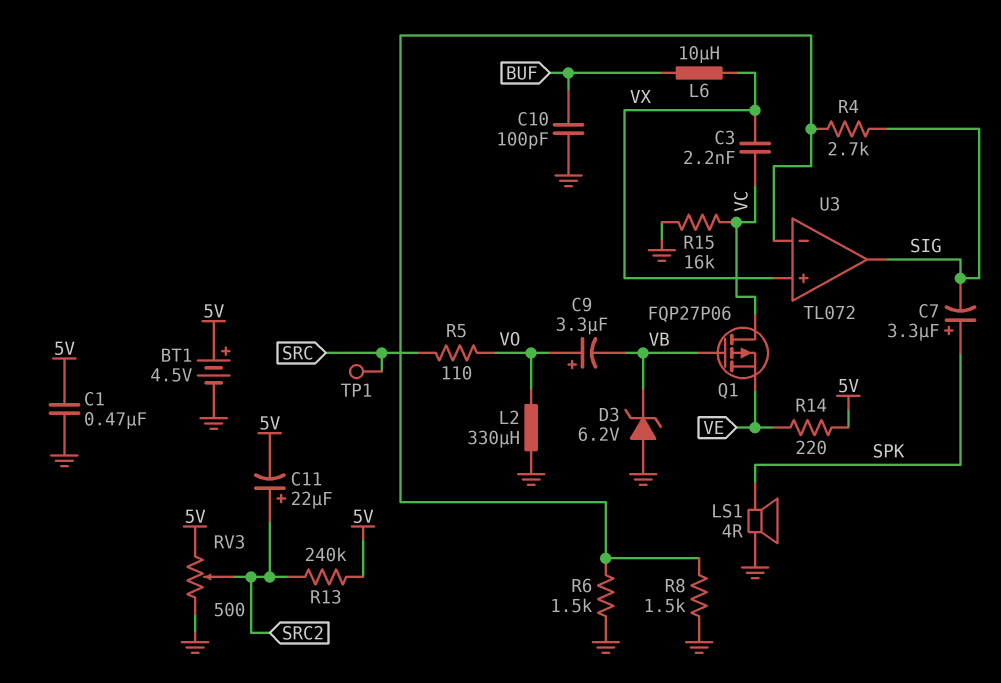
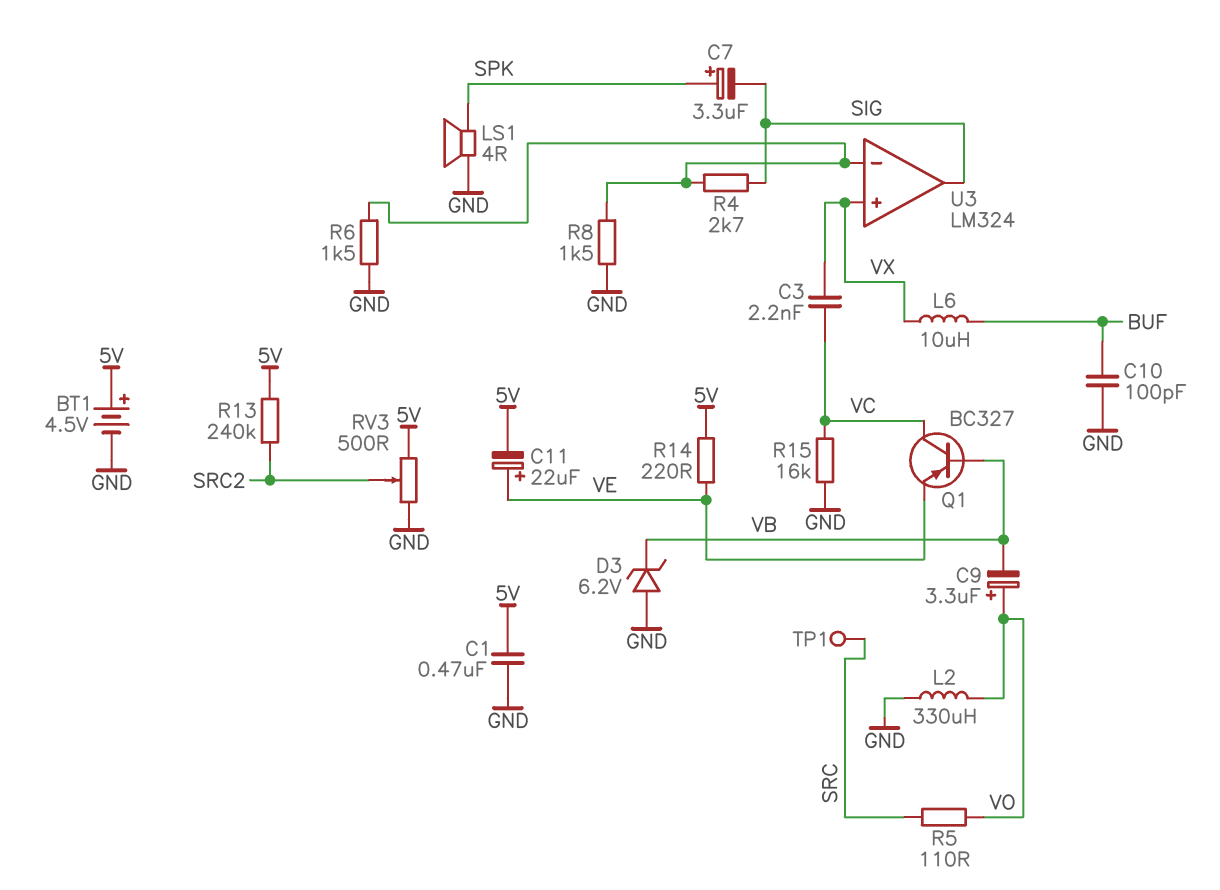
C11: 22uF (plus SRC2, minus 5V) -> 22uF (plus VE, minus 5V)
Q1: PMOS FQP27P06 (G VB, D VC, S VE) -> PNP BC327 (B VB, C VC, E VE)
U3: TL072 -> LM324

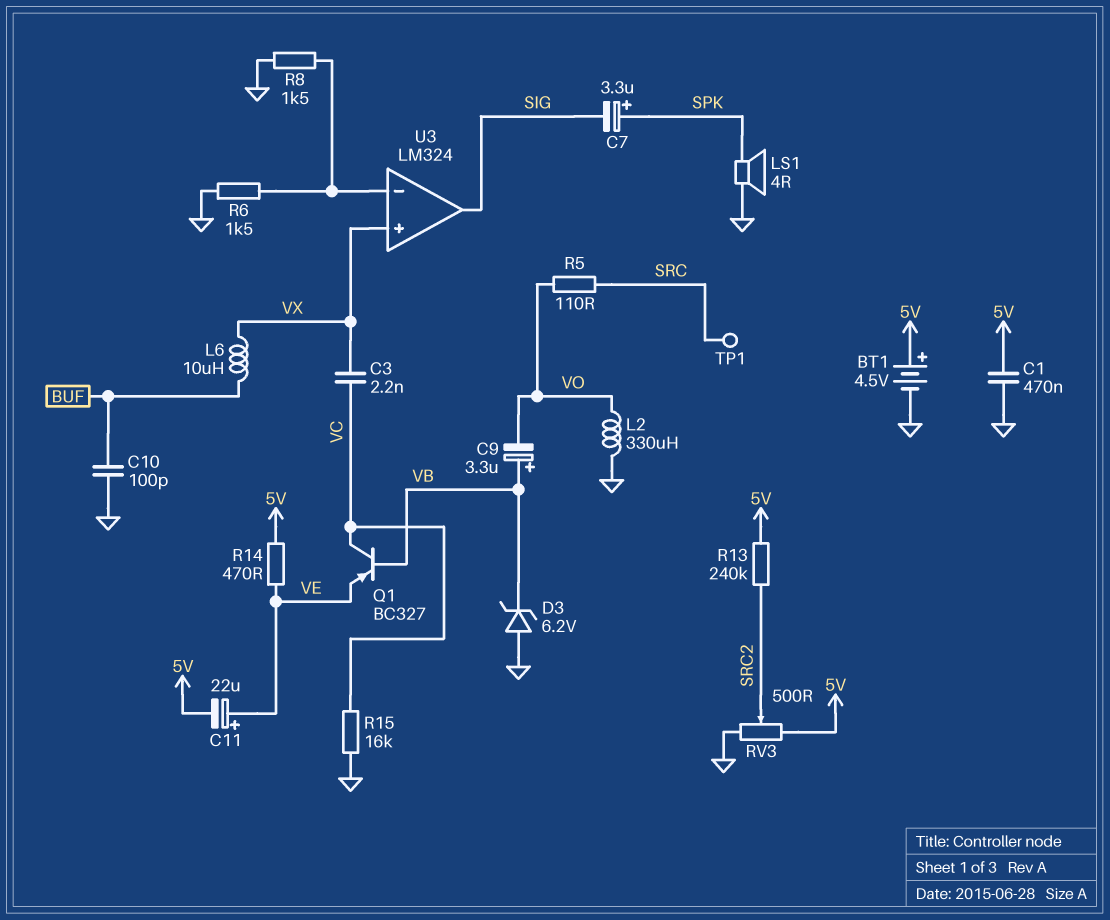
C9: 3.3uF (plus VO, minus VB) -> 3.3uF (plus VB, minus VO)
R4: 2.7k (SIG, U3/in-) -> none
R14: 220 (5V, VE) -> 470 (5V, VE)

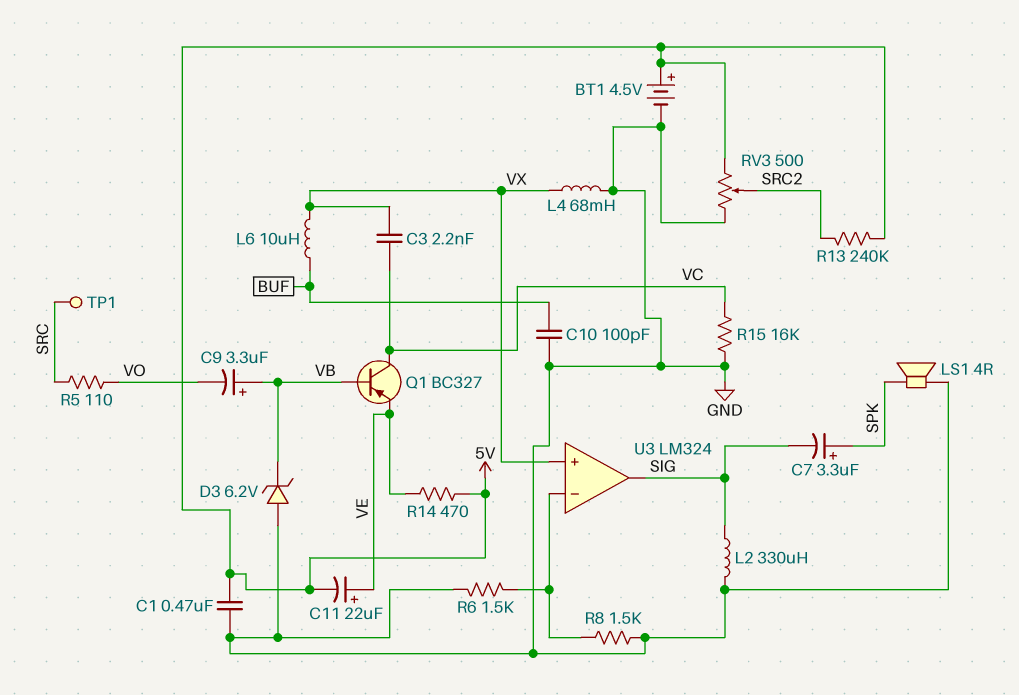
L2: 330uH (GND, VO) -> 330uH (GND, SIG)
L4: none -> 68mH (GND, VX)

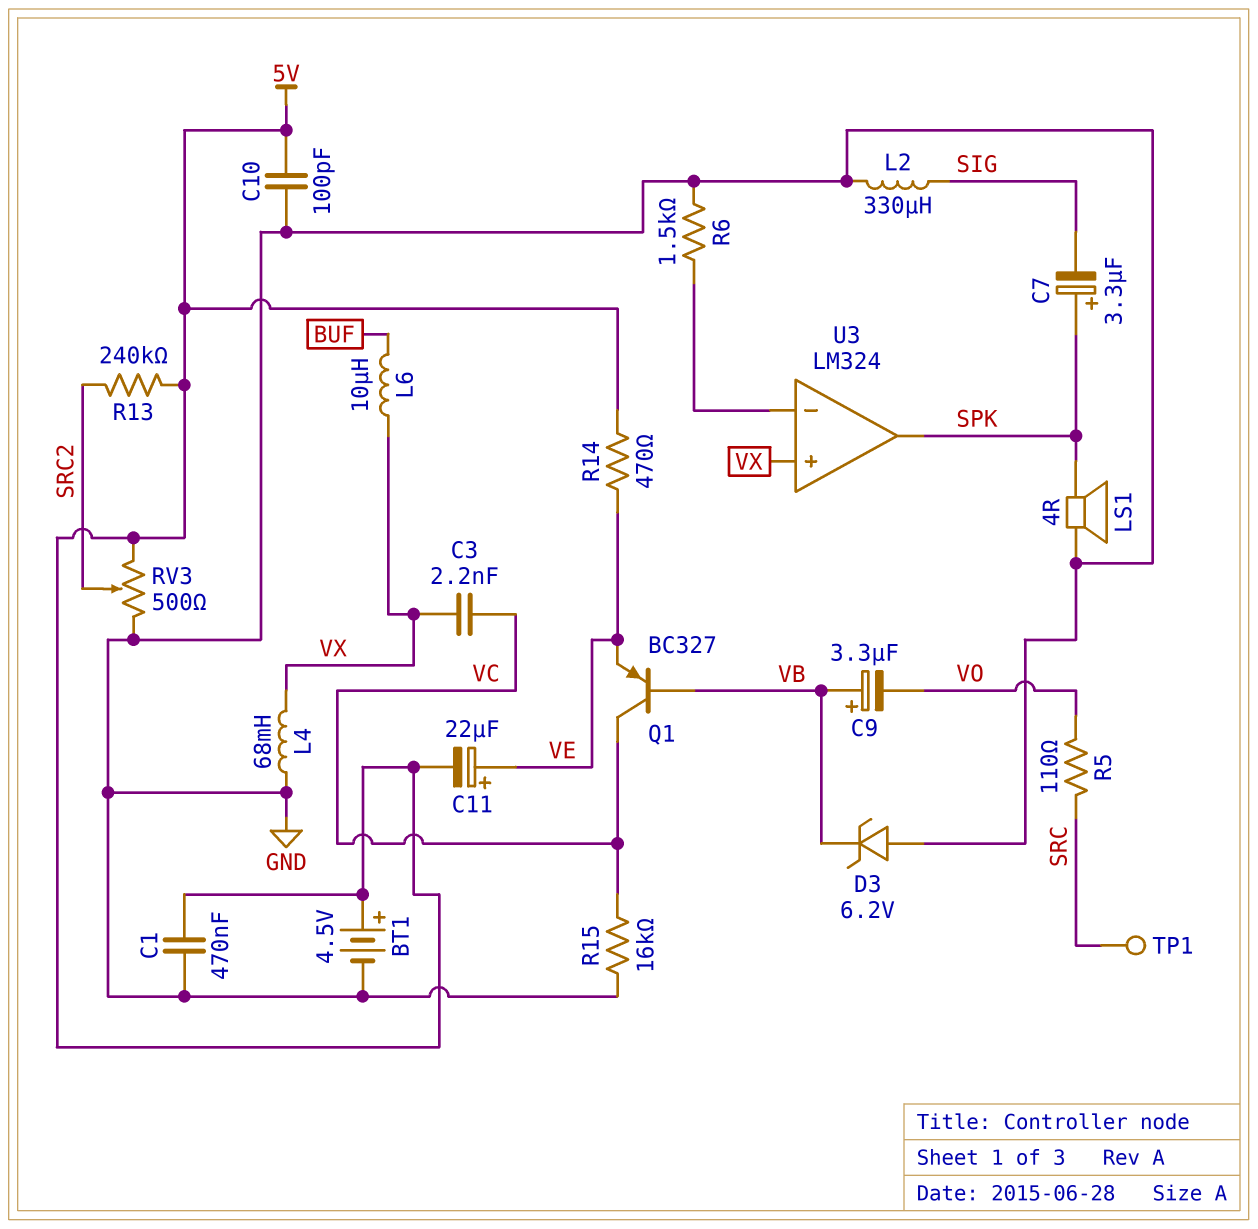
C10: 100pF (BUF, GND) -> 100pF (5V, GND)
R8: 1.5k (GND, U3/in-) -> none
U3 pin out: SIG -> SPK

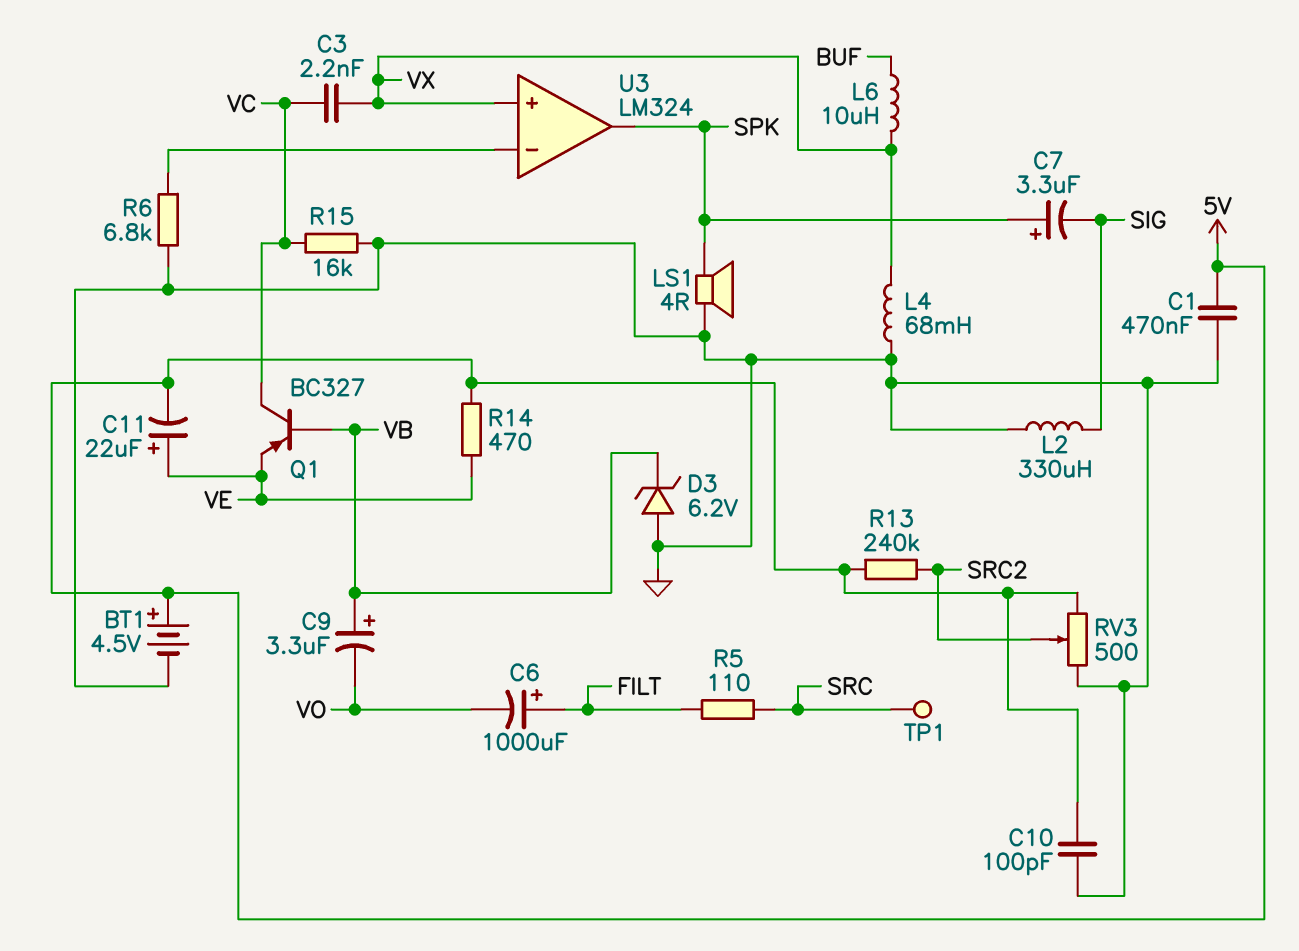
C6: none -> 1000uF (plus FILT, minus VO)
R5: 110 (SRC, VO) -> 110 (FILT, SRC)
R6: 1.5k (GND, U3/in-) -> 6.8k (GND, U3/in-)

